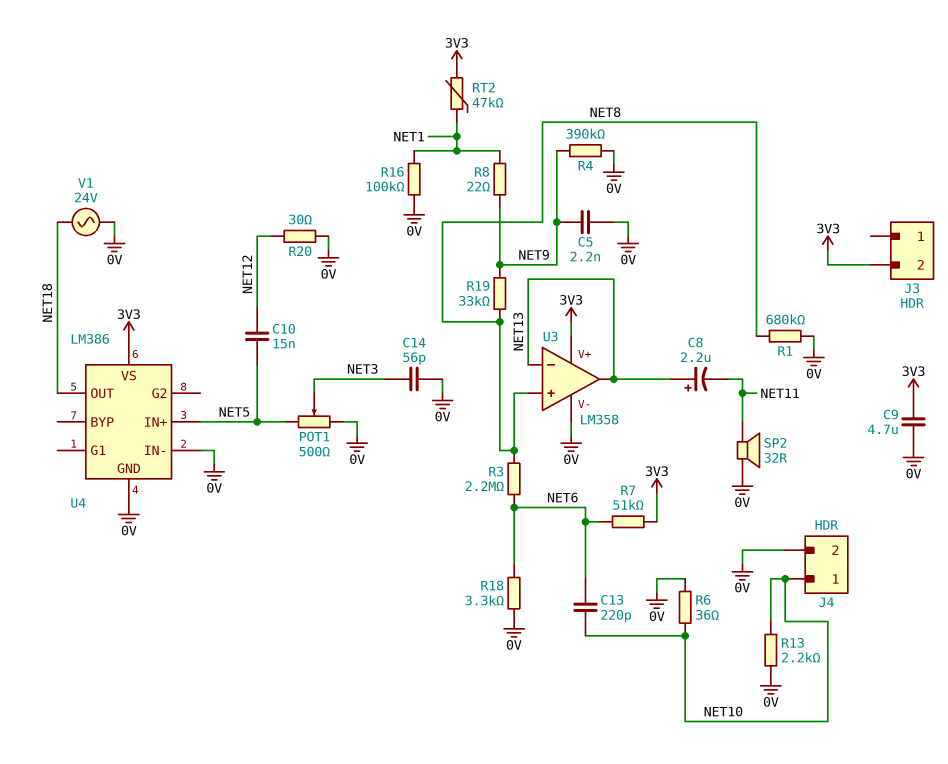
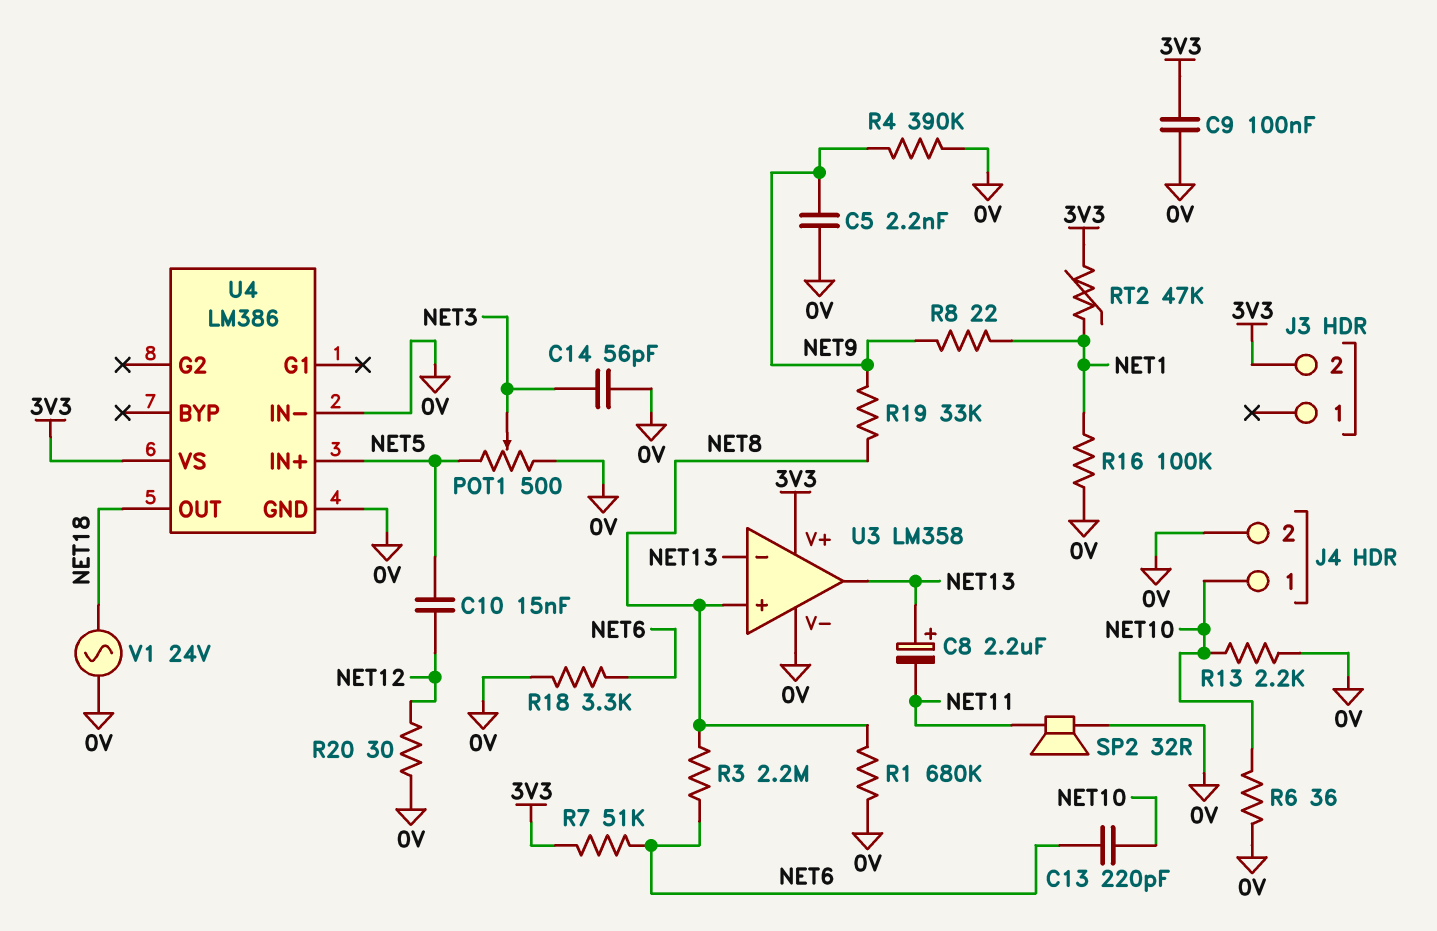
C9: 4.7uF (0V, 3V3) -> 100nF (0V, 3V3)

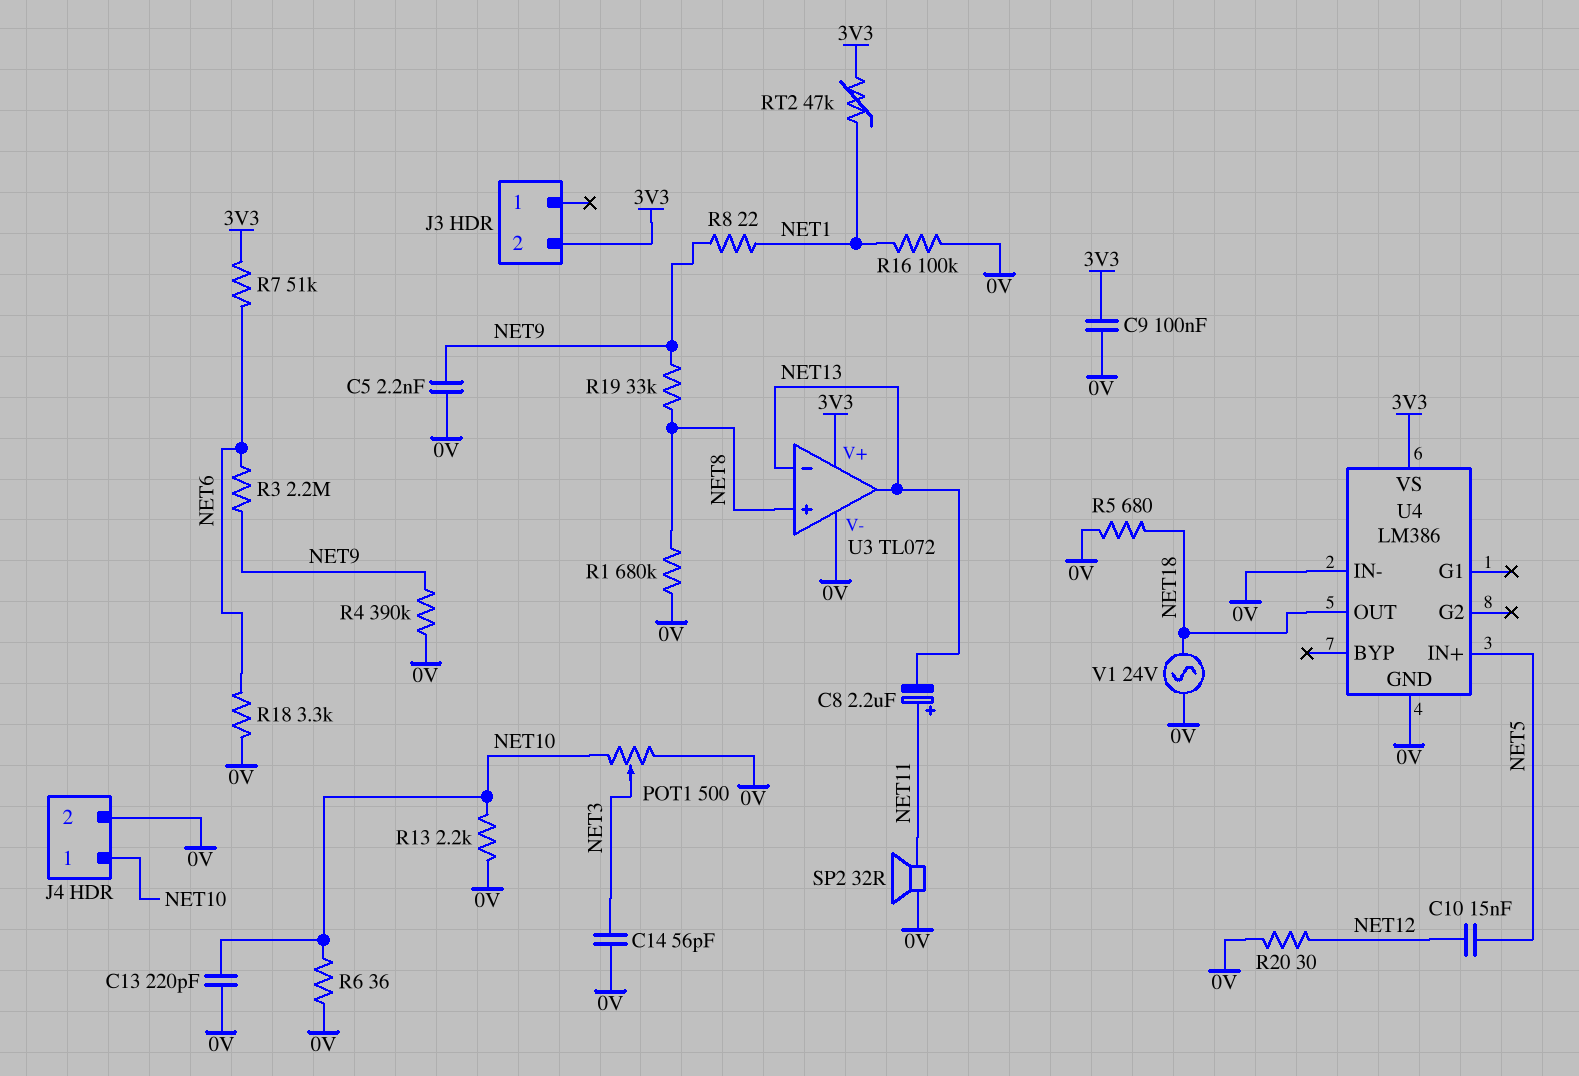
C8: 2.2uF (plus NET13, minus NET11) -> 2.2uF (plus NET11, minus NET13)
C13: 220pF (NET6, NET10) -> 220pF (0V, NET10)
POT1: 500 (0V, NET5, wiper NET3) -> 500 (0V, NET10, wiper NET3)
R3: 2.2M (NET6, NET8) -> 2.2M (NET6, NET9)
R5: none -> 680 (0V, NET18)
U3: LM358 -> TL072

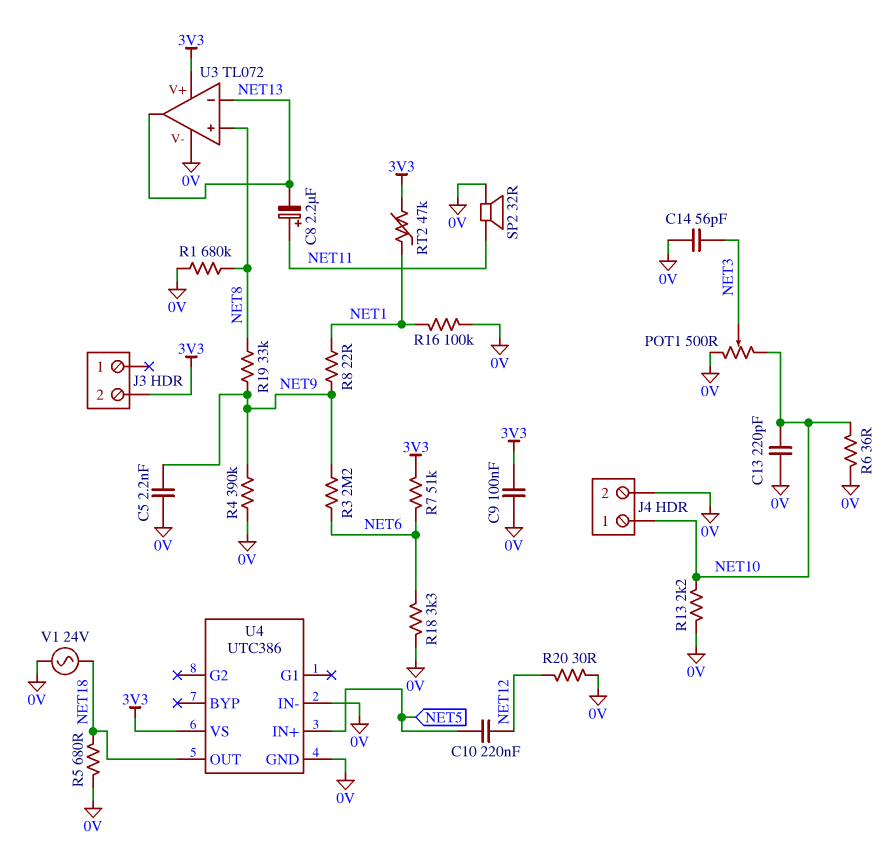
C10: 15nF (NET5, NET12) -> 220nF (NET5, NET12)
U4: LM386 -> UTC386

